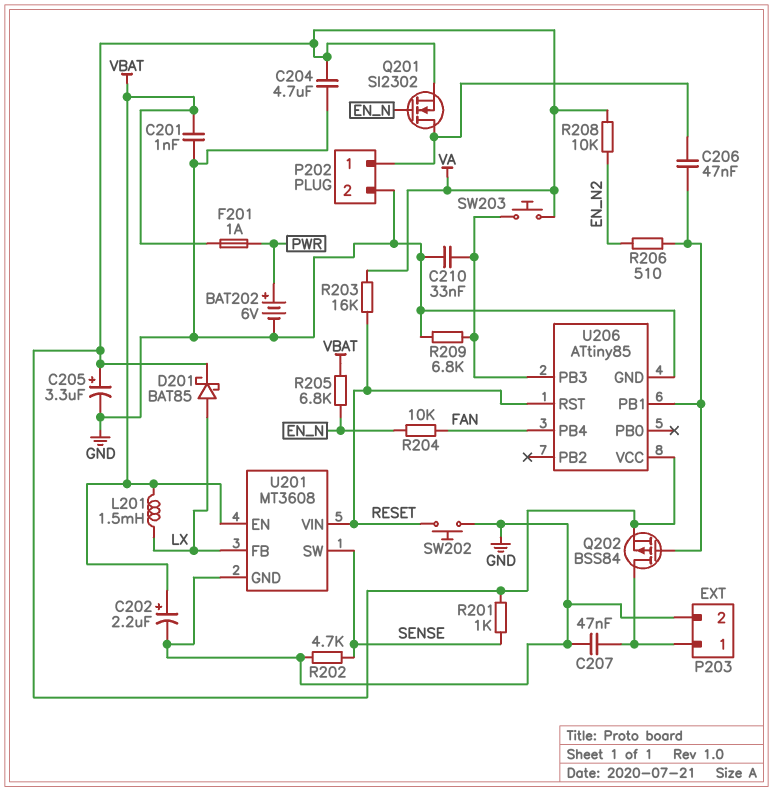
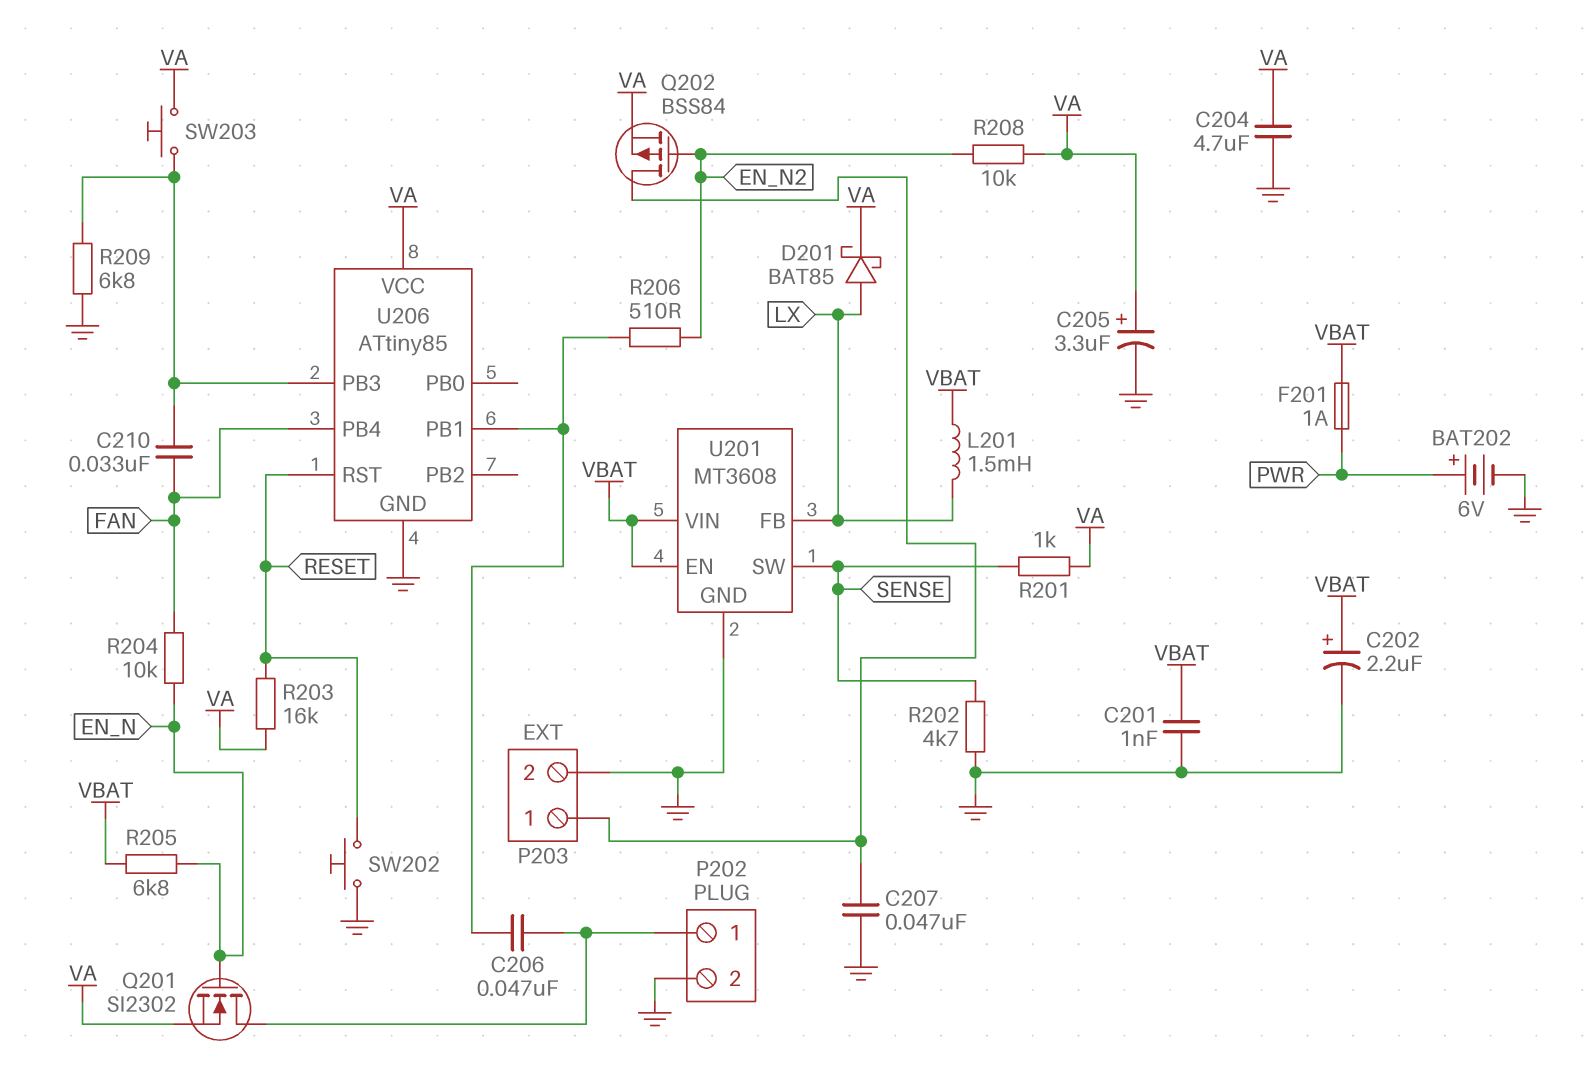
C210: 33nF (GND, U206/PB3) -> 33nF (FAN, U206/PB3)
Q202: PMOS BSS84 (G U206/PB1, D P203/1, S VA) -> PMOS BSS84 (G EN_N2, D P203/1, S VA)
U201 pin VIN: RESET -> VBAT

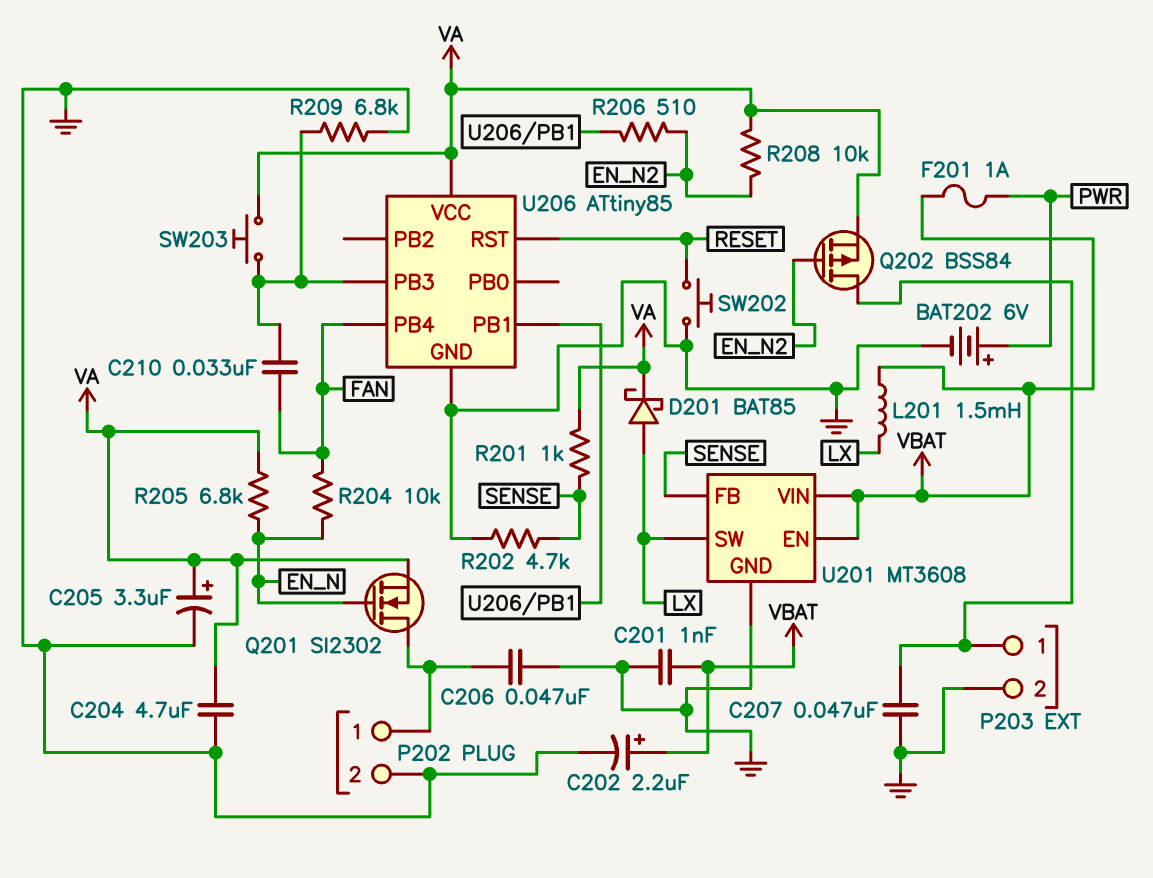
C206: 47nF (P202/1, U206/PB1) -> 47nF (GND, P202/1)
R203: 16k (RESET, VA) -> none
R205: 6.8k (EN_N, VBAT) -> 6.8k (EN_N, VA)
U201 pin FB: LX -> SENSE
U201 pin SW: SENSE -> LX

